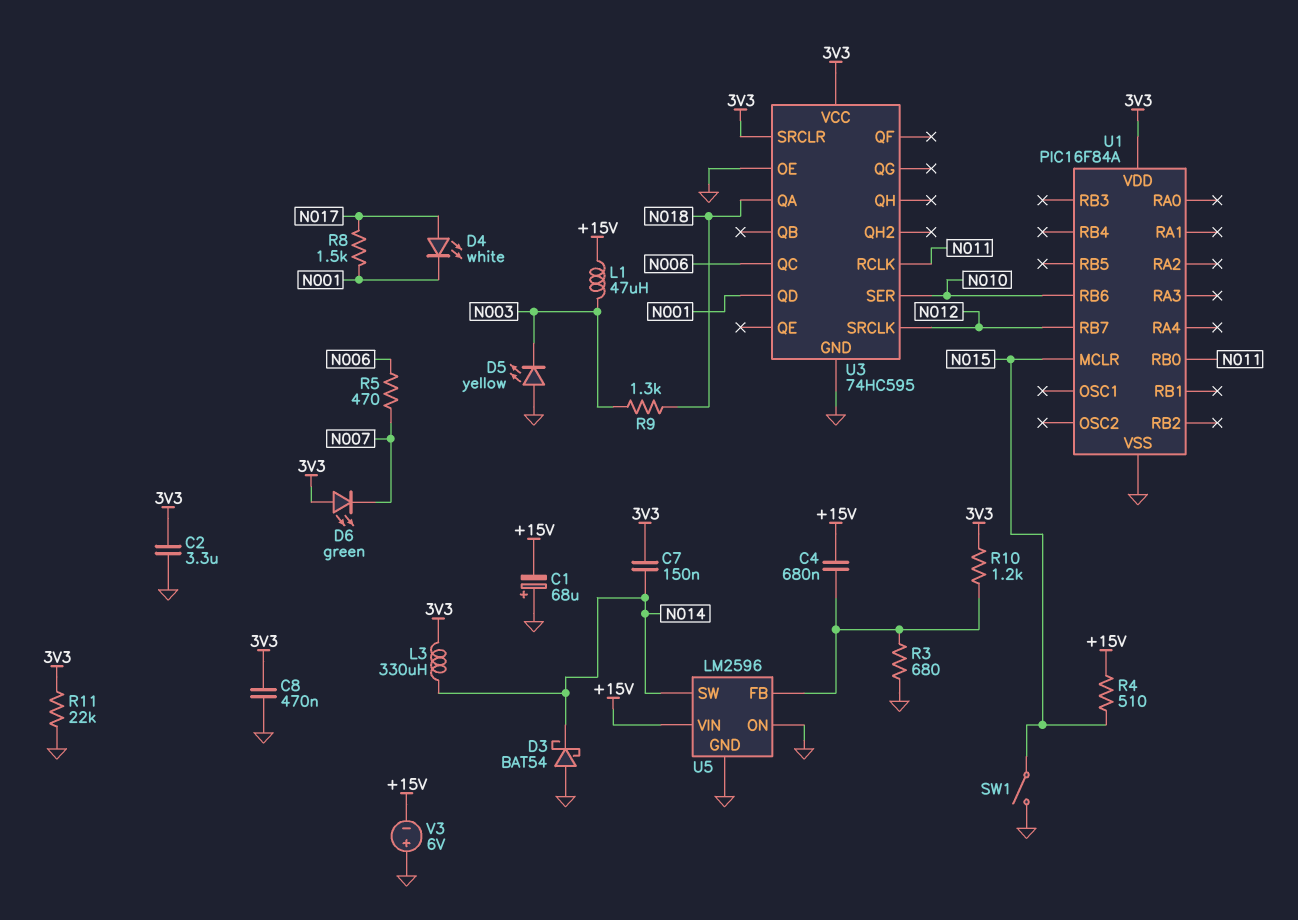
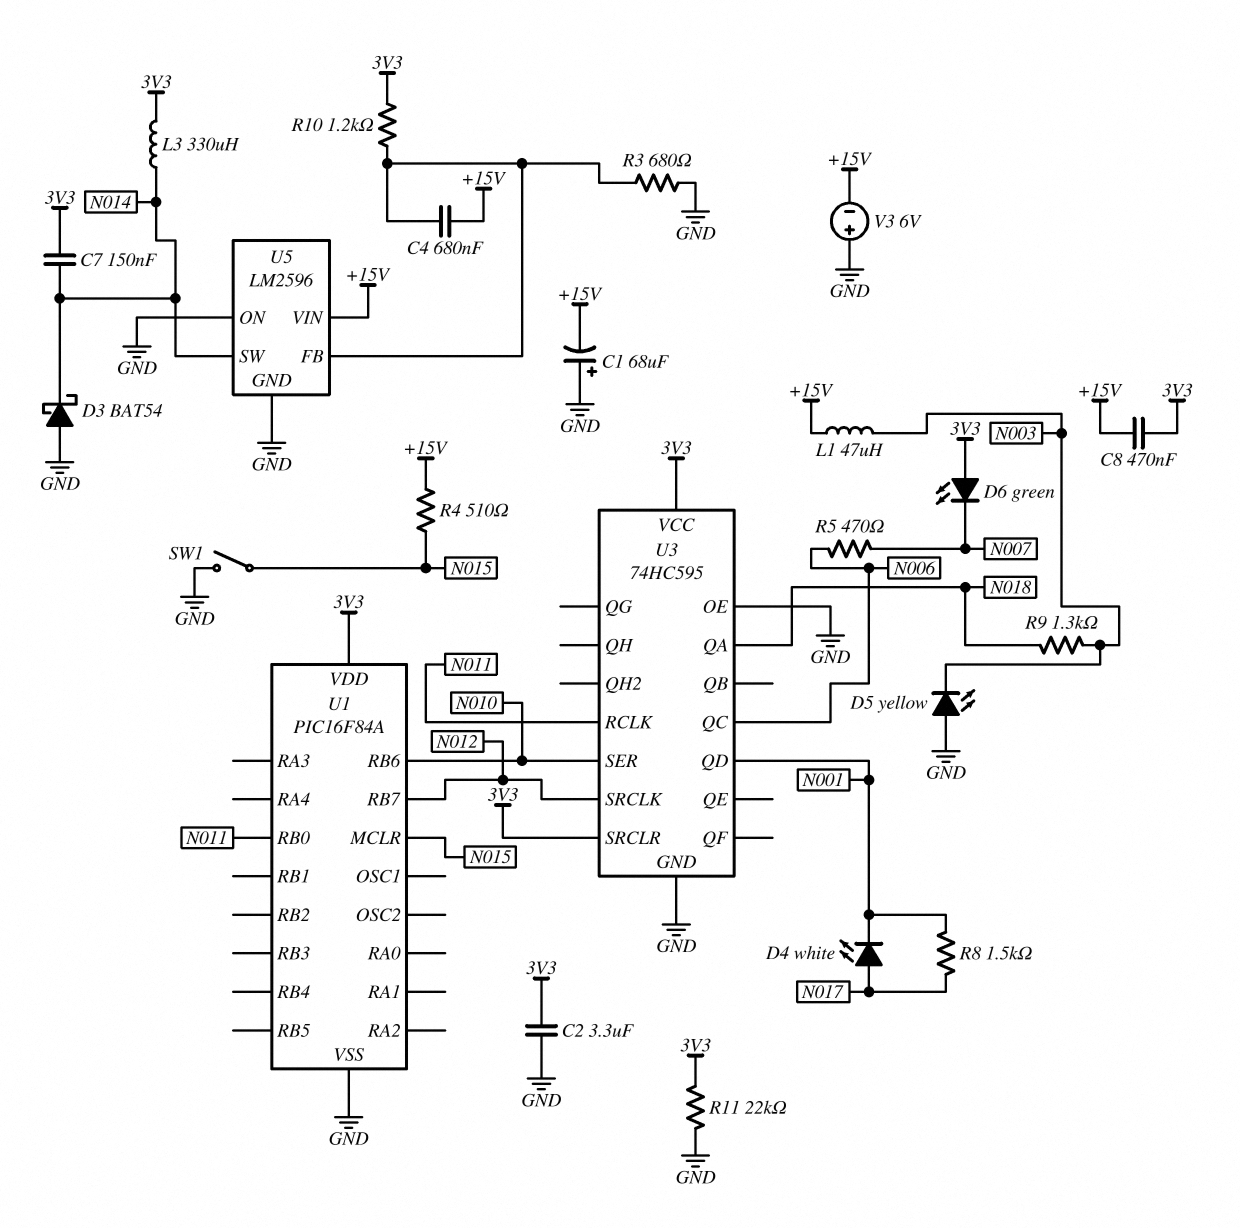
C8: 470nF (3V3, GND) -> 470nF (+15V, 3V3)

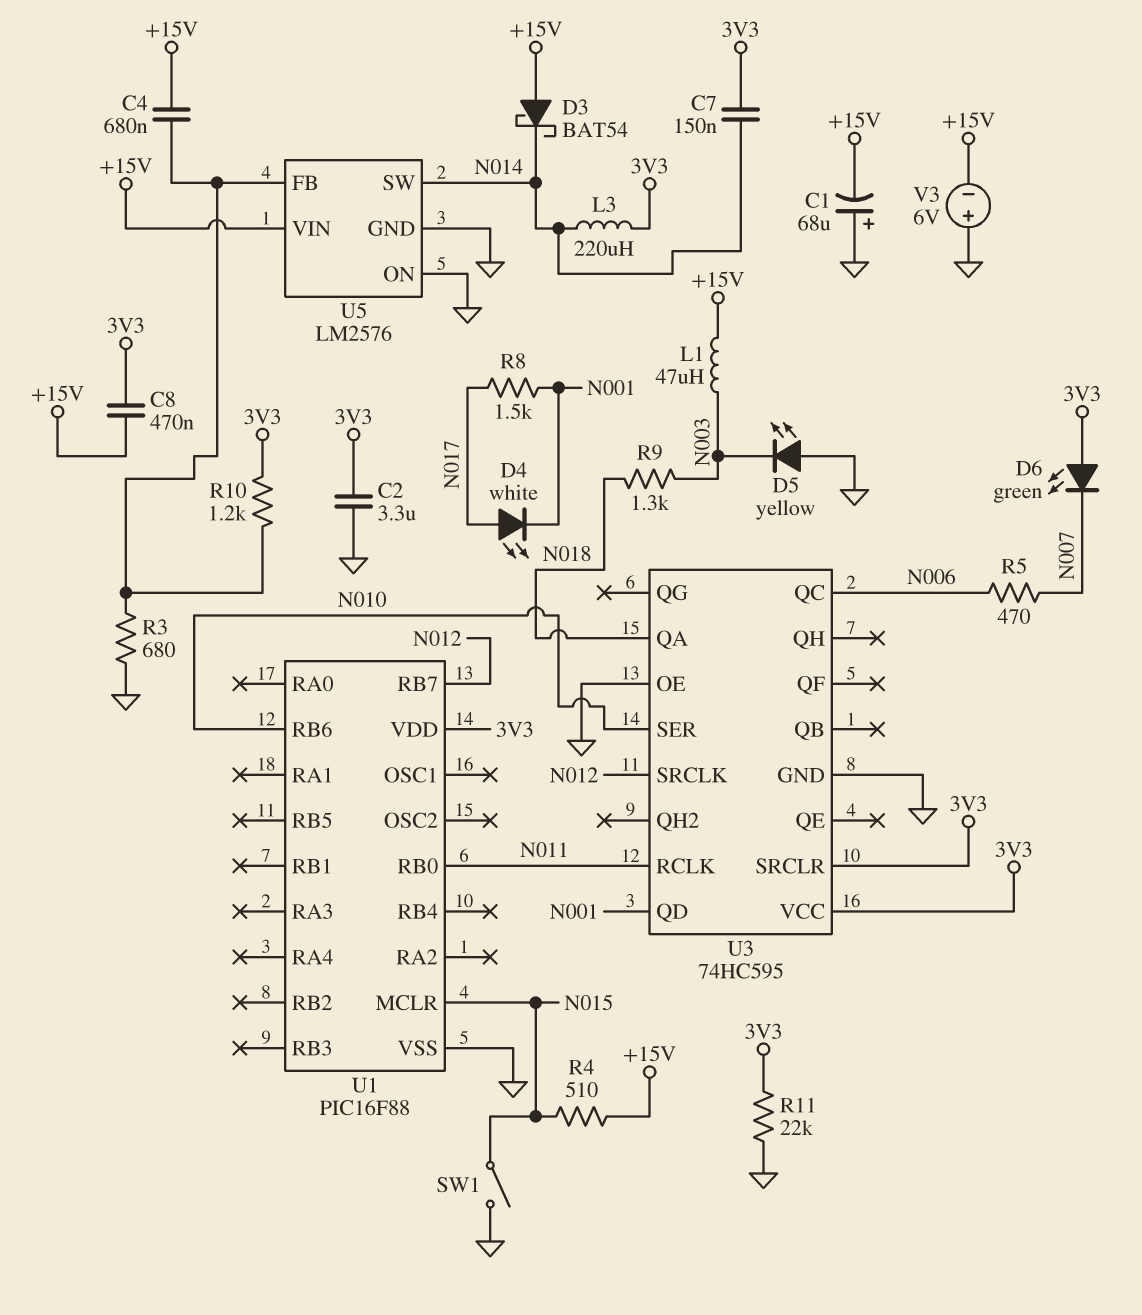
D3: schottky BAT54 (A GND, K N014) -> schottky BAT54 (A +15V, K N014)
L3: 330uH (3V3, N014) -> 220uH (3V3, N014)
U1: PIC16F84A -> PIC16F88
U5: LM2596 -> LM2576

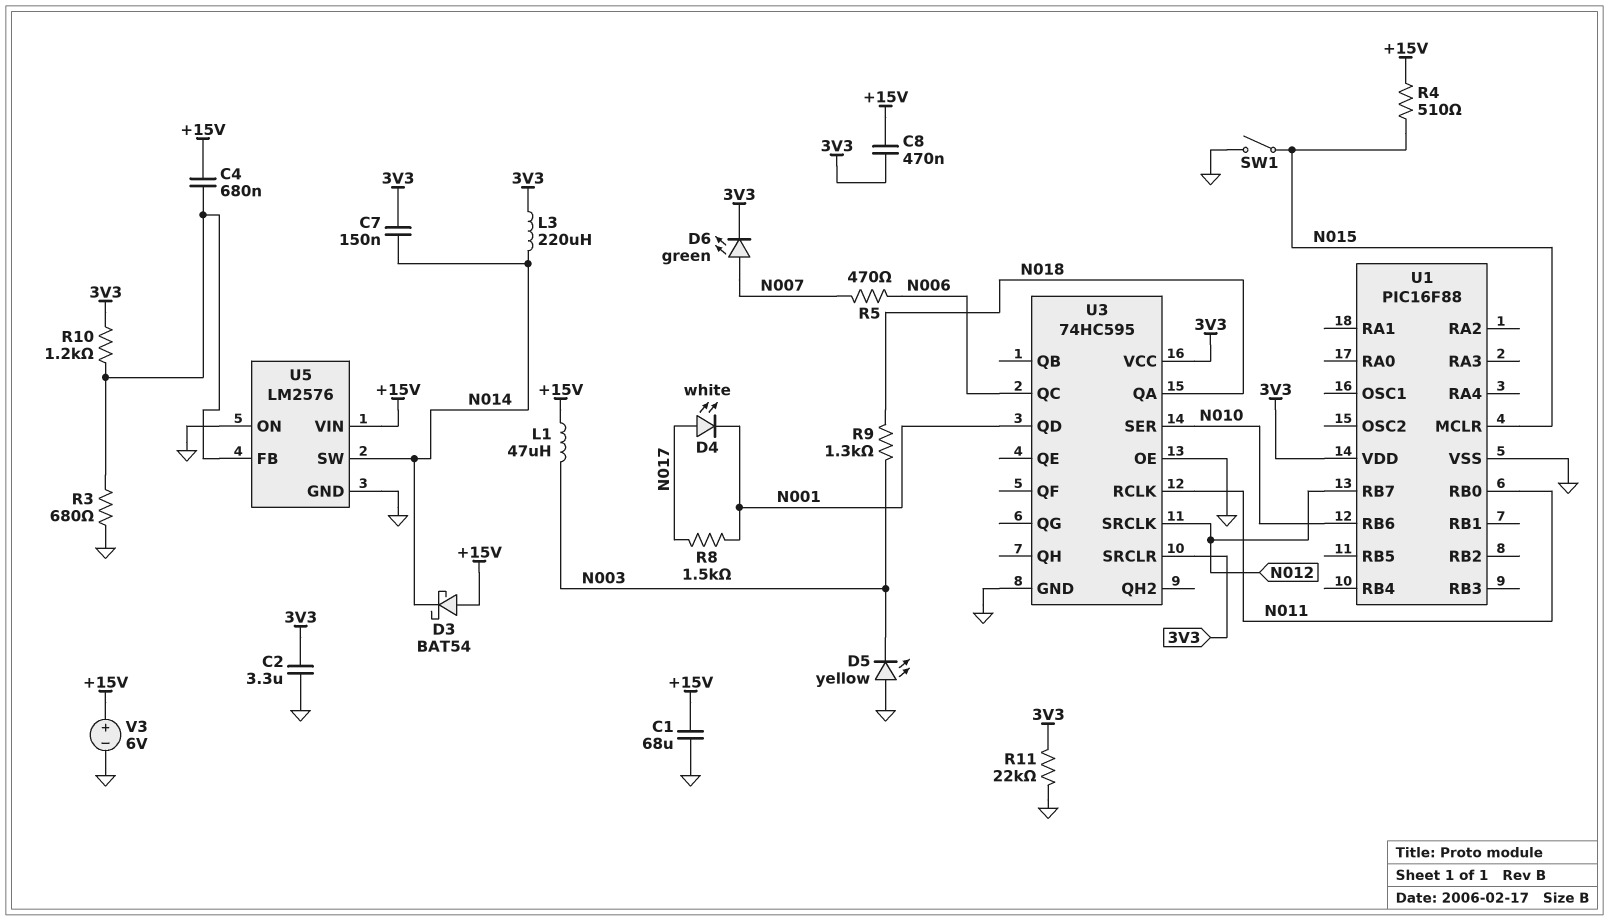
C1: 68uF (plus GND, minus +15V) -> 68uF (+15V, GND)
D6: LED green (A 3V3, K N007) -> LED green (A N007, K 3V3)
V3: 6V (plus GND, minus +15V) -> 6V (plus +15V, minus GND)

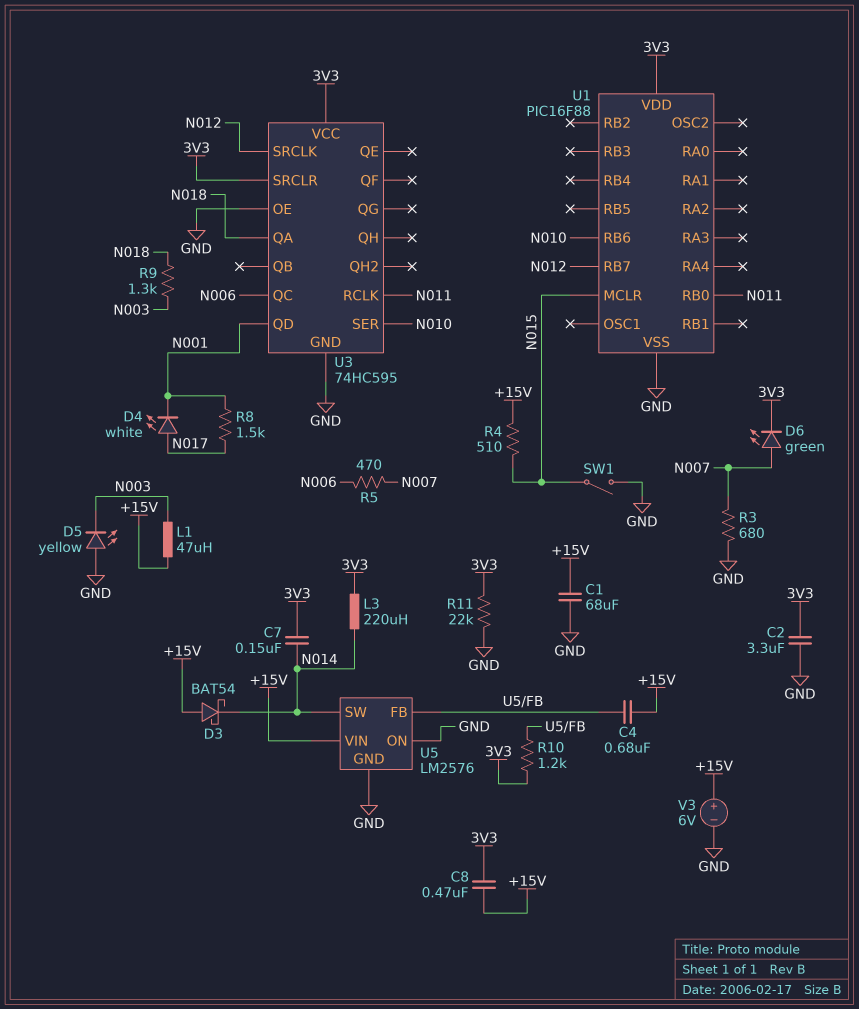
R3: 680 (GND, U5/FB) -> 680 (GND, N007)

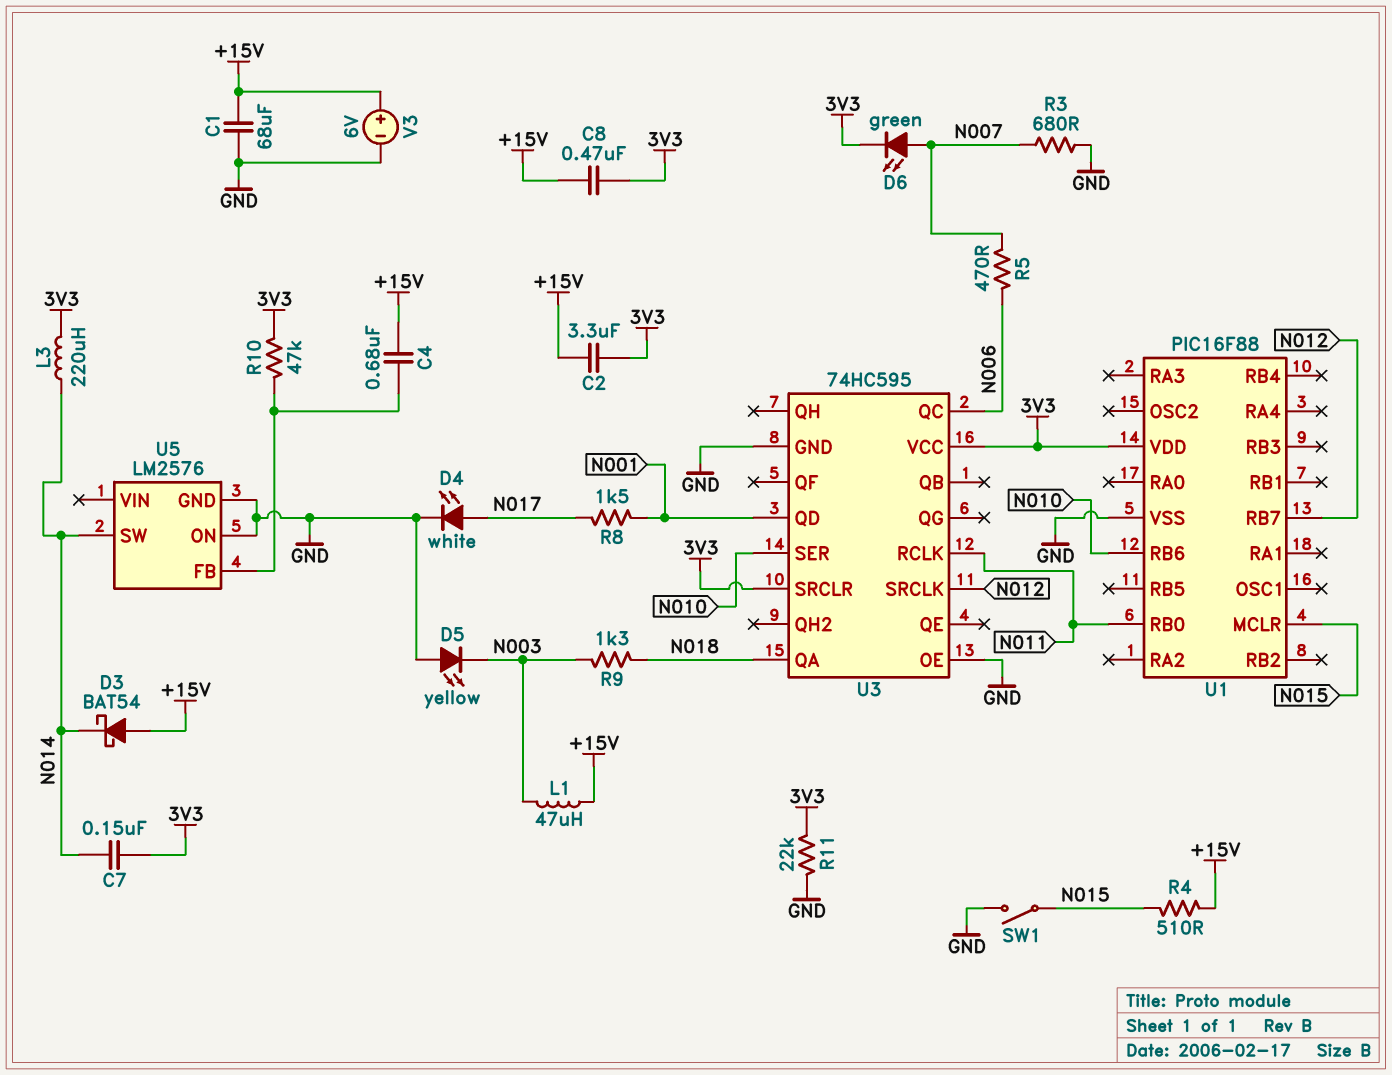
C2: 3.3uF (3V3, GND) -> 3.3uF (+15V, 3V3)
D4: LED white (A N017, K N001) -> LED white (A N017, K GND)
R10: 1.2k (3V3, U5/FB) -> 47k (3V3, U5/FB)
U5 pin VIN: +15V -> none

